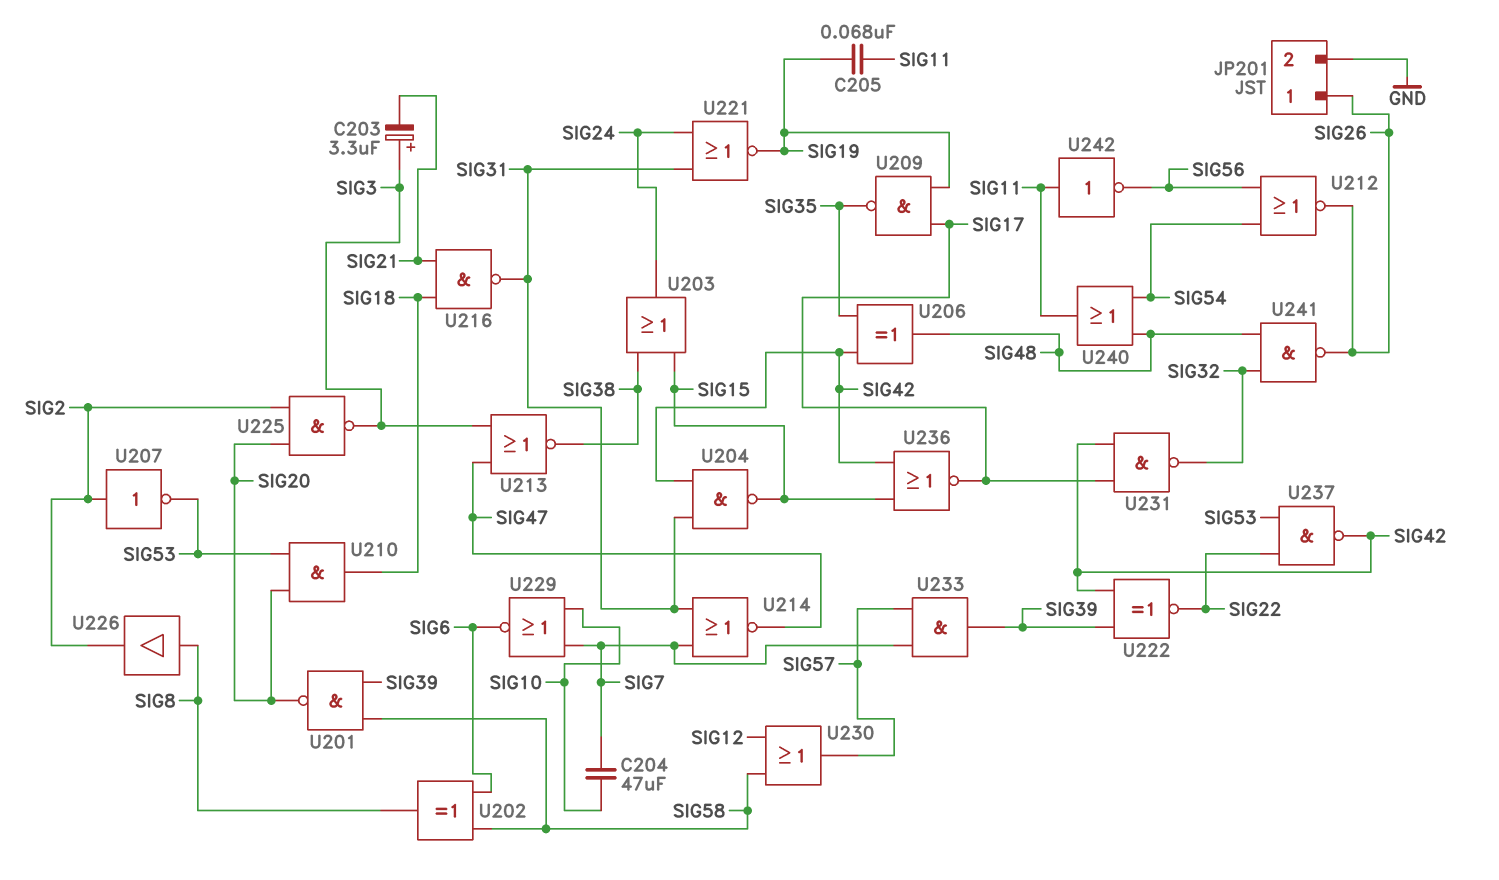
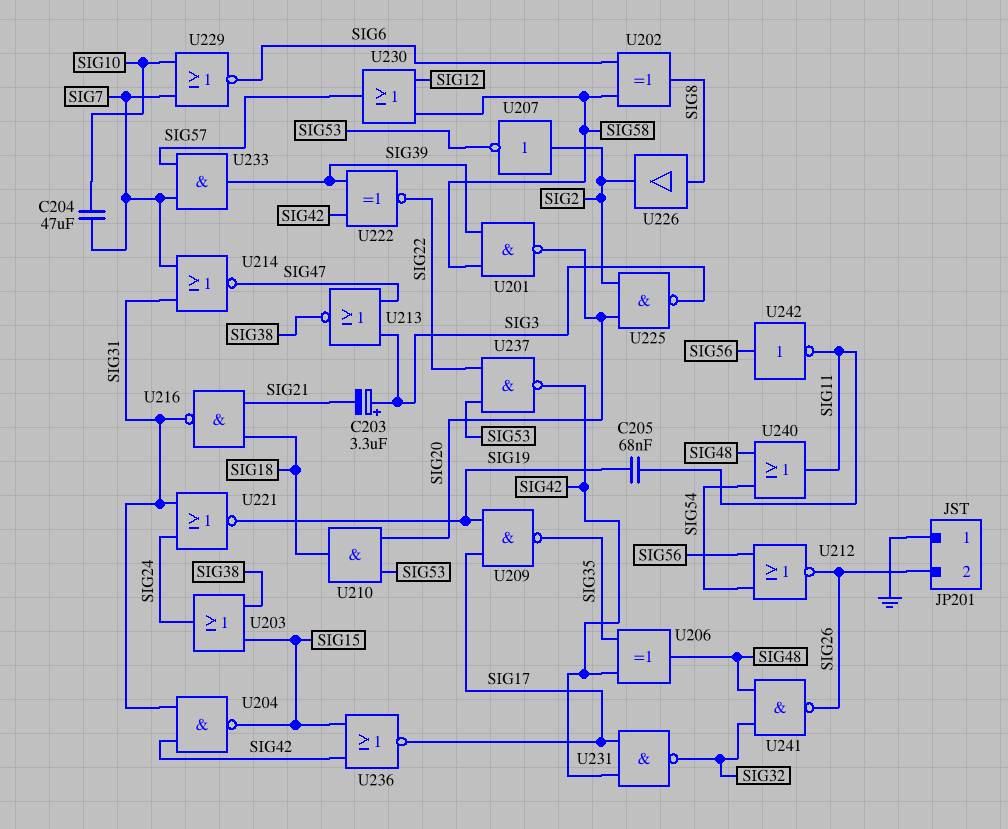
JP201 pin 1: SIG26 -> GND
JP201 pin 2: GND -> SIG26
U242: NOT (in SIG11, out SIG56) -> NOT (in SIG56, out SIG11)

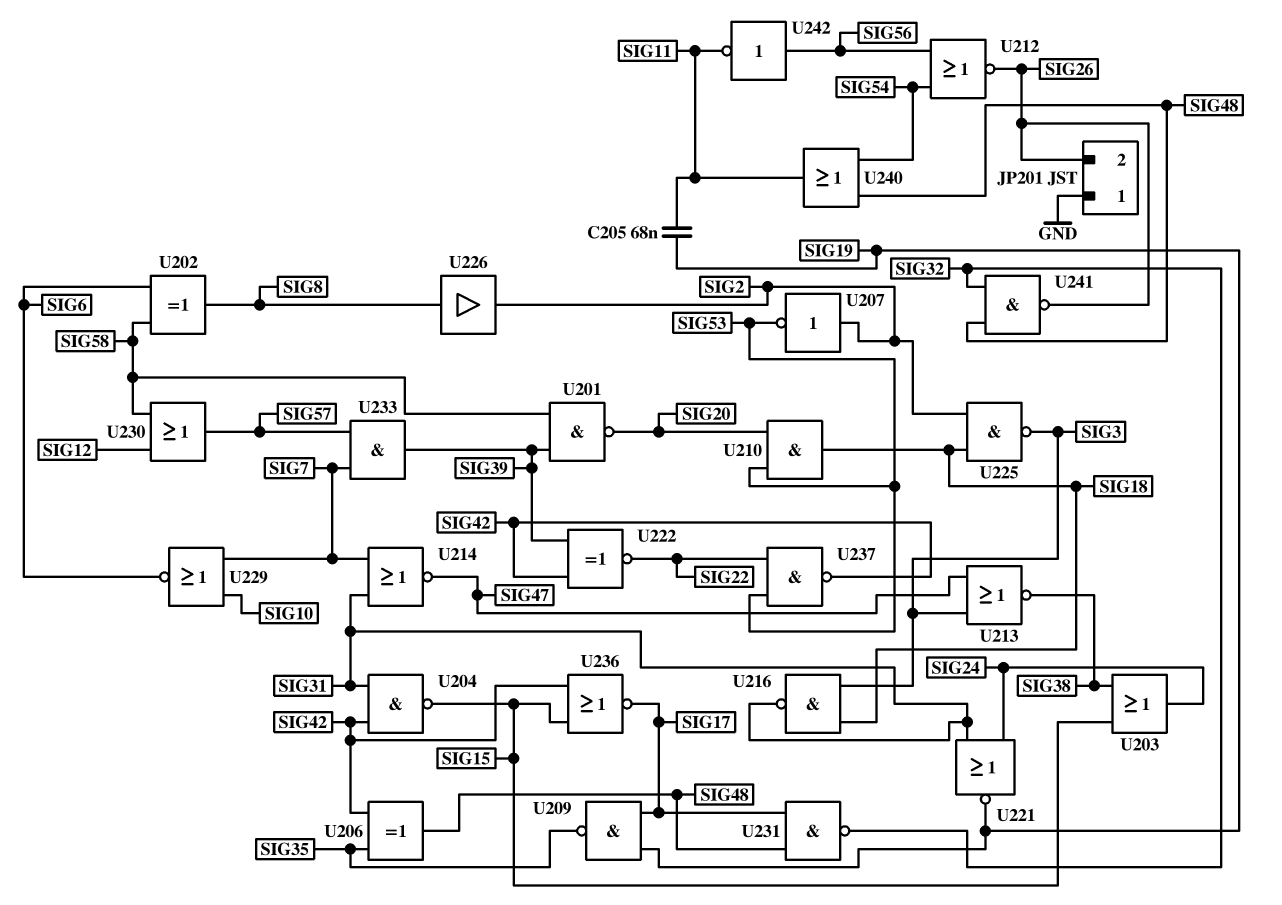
C203: 3.3uF (plus SIG3, minus SIG21) -> none
C204: 47uF (SIG7, SIG10) -> none
U216: NAND (in SIG18, in SIG21, out SIG31) -> NAND (in SIG3, in SIG18, out SIG31)
U225: NAND (in SIG2, in SIG20, out SIG3) -> NAND (in SIG2, in SIG18, out SIG3)
U231: NAND (in SIG17, in SIG42, out SIG32) -> NAND (in SIG17, in SIG48, out SIG32)

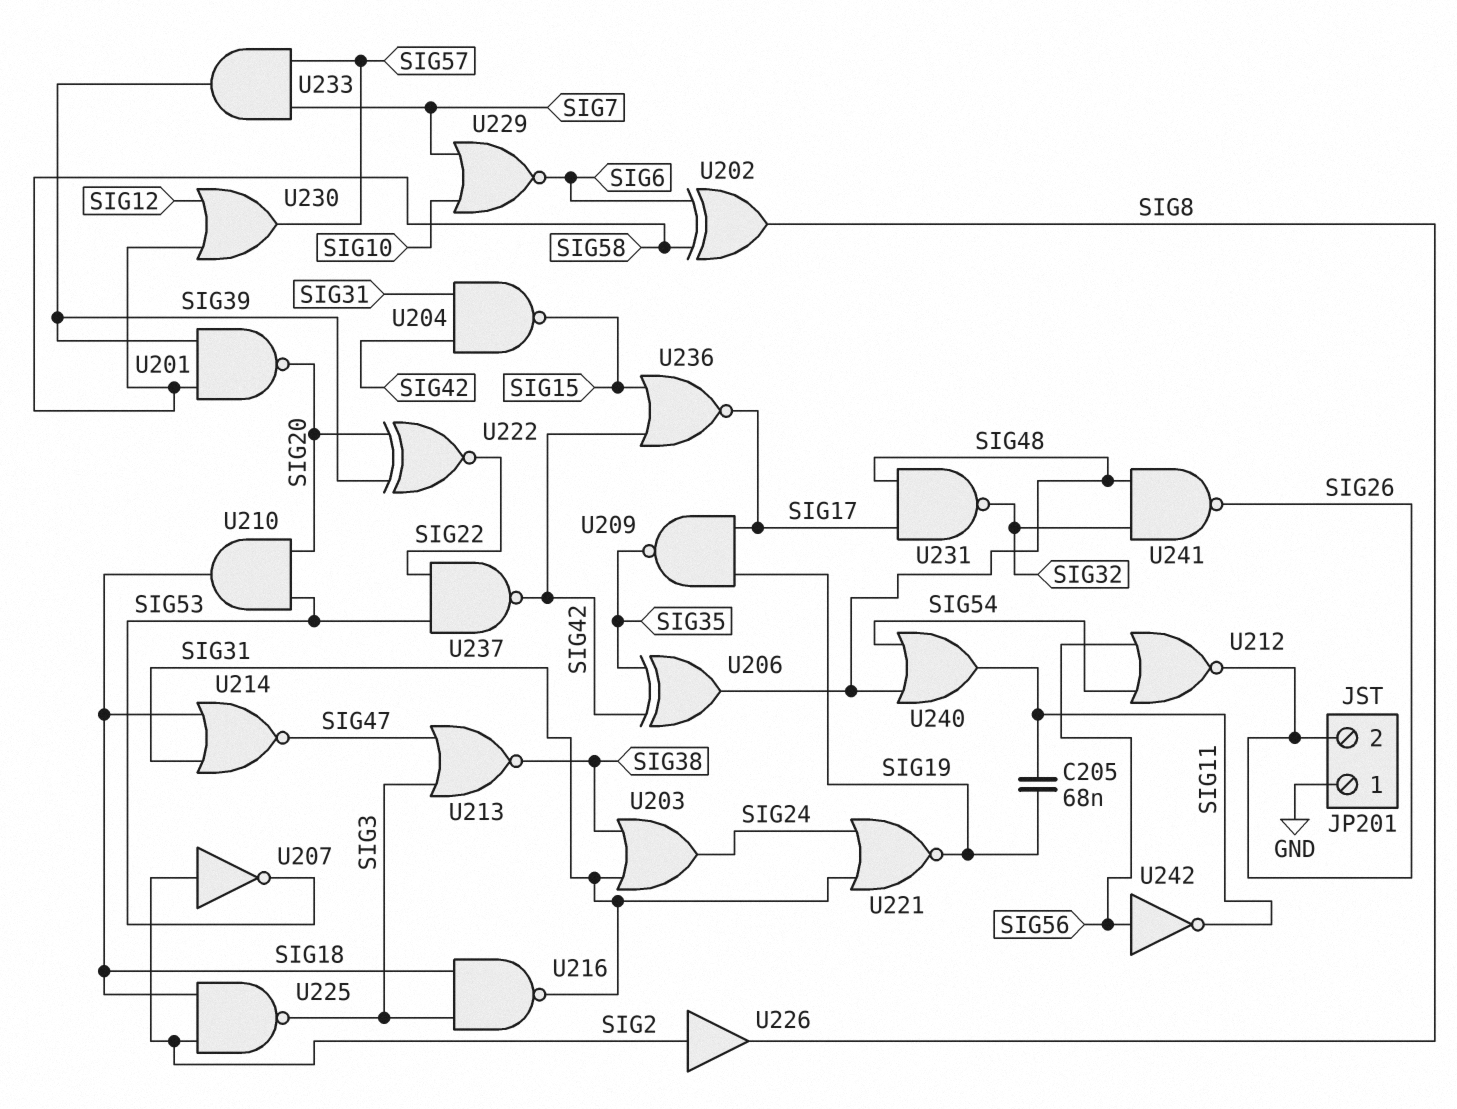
U203: OR (in SIG15, in SIG38, out SIG24) -> OR (in SIG31, in SIG38, out SIG24)
U214: NOR (in SIG7, in SIG31, out SIG47) -> NOR (in SIG18, in SIG31, out SIG47)
U222: XNOR (in SIG39, in SIG42, out SIG22) -> XNOR (in SIG20, in SIG39, out SIG22)
U226: buffer (in SIG8, out SIG2) -> buffer (in SIG2, out SIG8)

